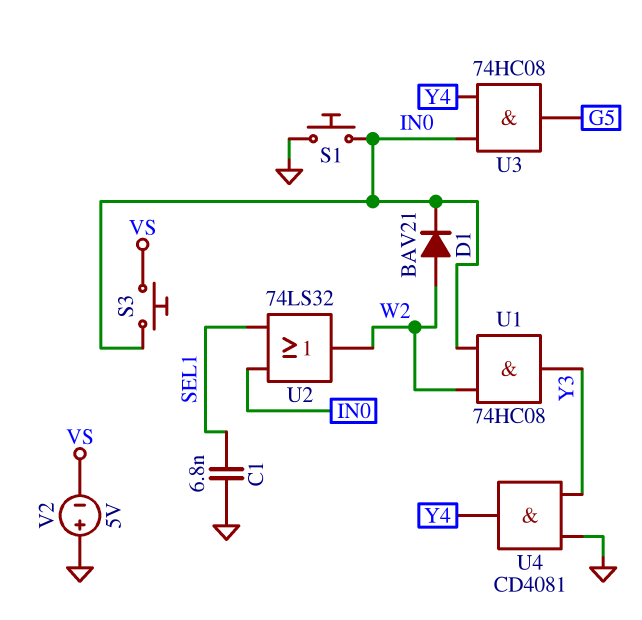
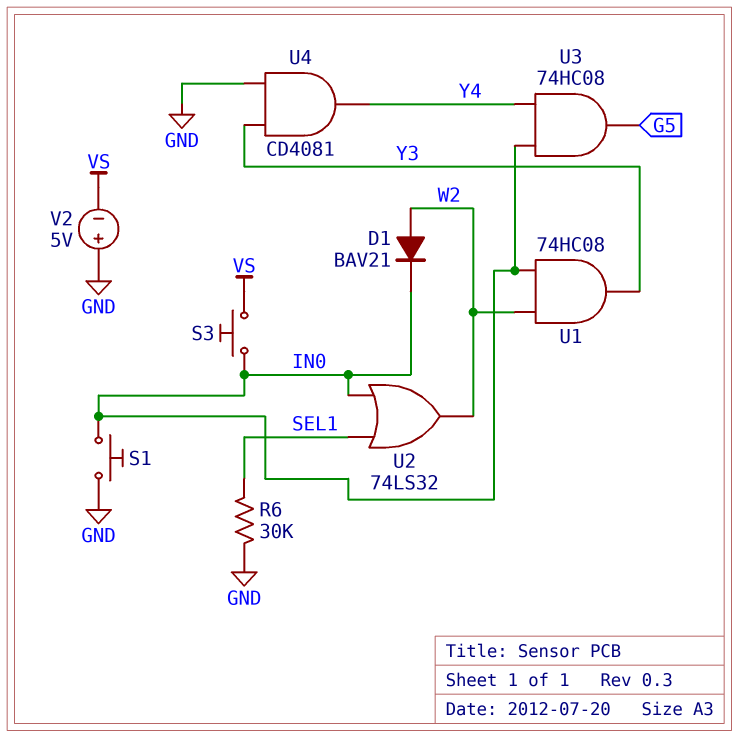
C1: 6.8nF (GND, SEL1) -> none
R6: none -> 30k (GND, SEL1)

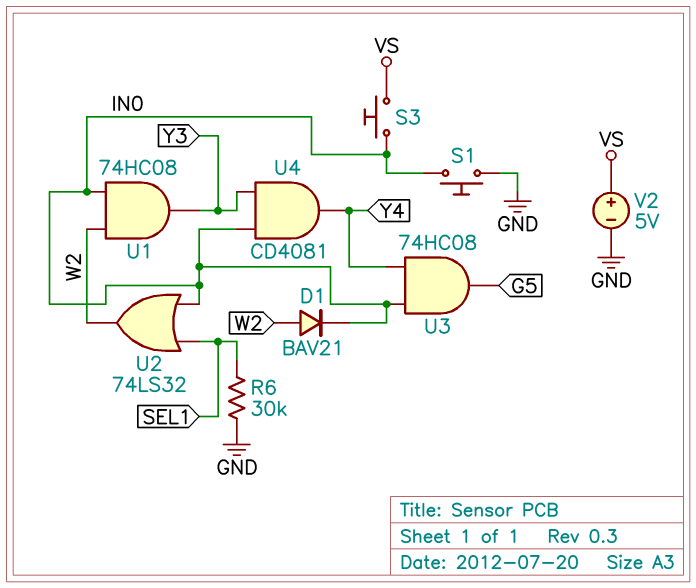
U4: AND CD4081 (in GND, in Y3, out Y4) -> AND CD4081 (in IN0, in Y3, out Y4)
V2: 5V (plus GND, minus VS) -> 5V (plus VS, minus GND)

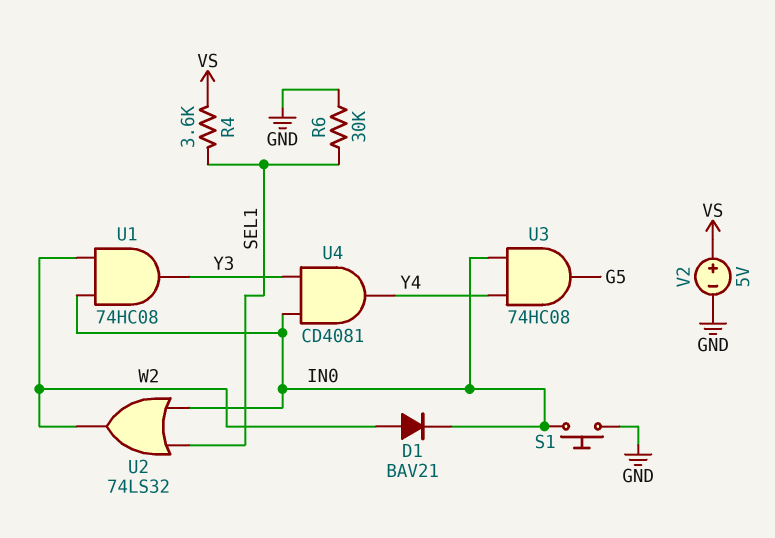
R4: none -> 3.6k (SEL1, VS)
S3: button (IN0, VS) -> none

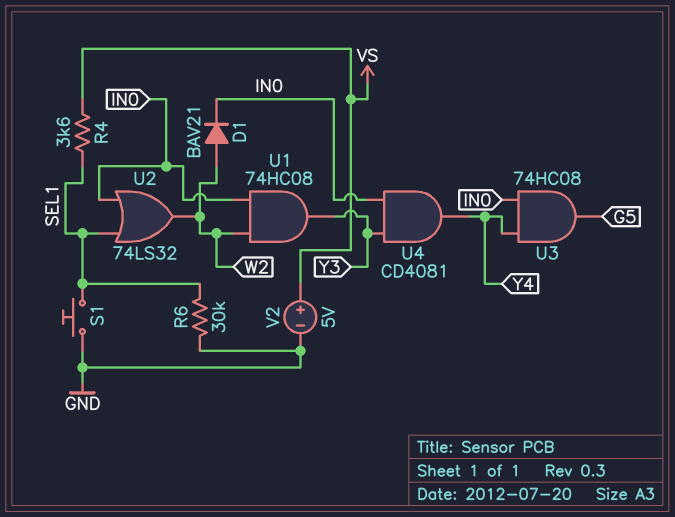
S1: button (GND, IN0) -> button (GND, SEL1)

